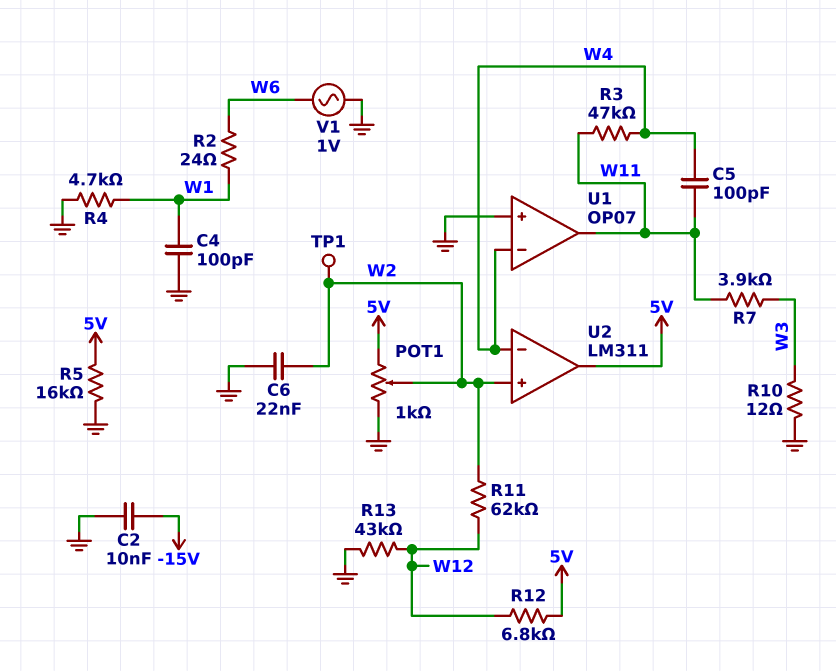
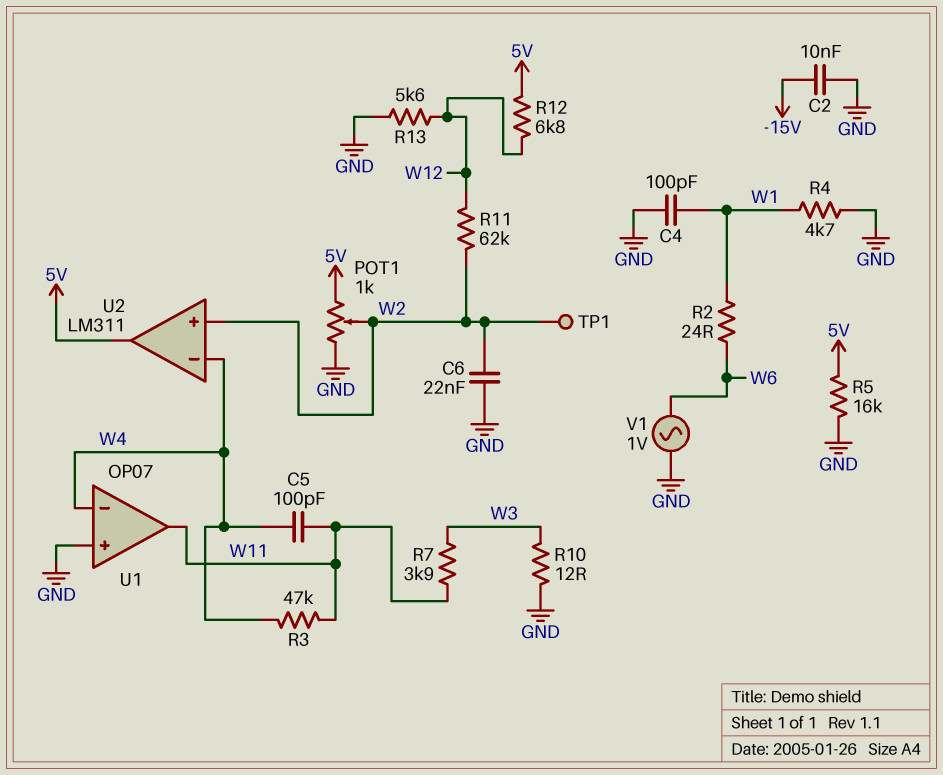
R13: 43k (GND, W12) -> 5.6k (GND, W12)

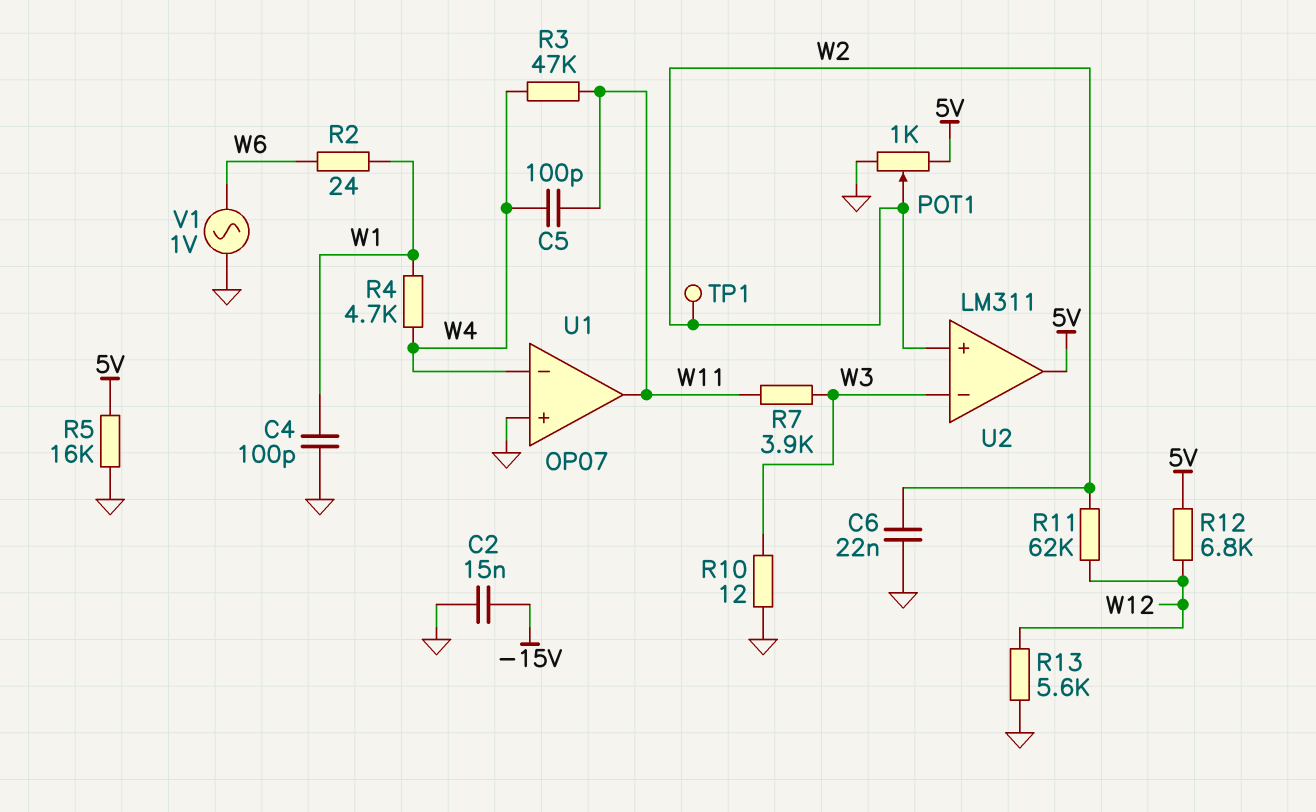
C2: 10nF (-15V, GND) -> 15nF (-15V, GND)
R4: 4.7k (GND, W1) -> 4.7k (W1, W4)
U2 pin in-: W4 -> W3

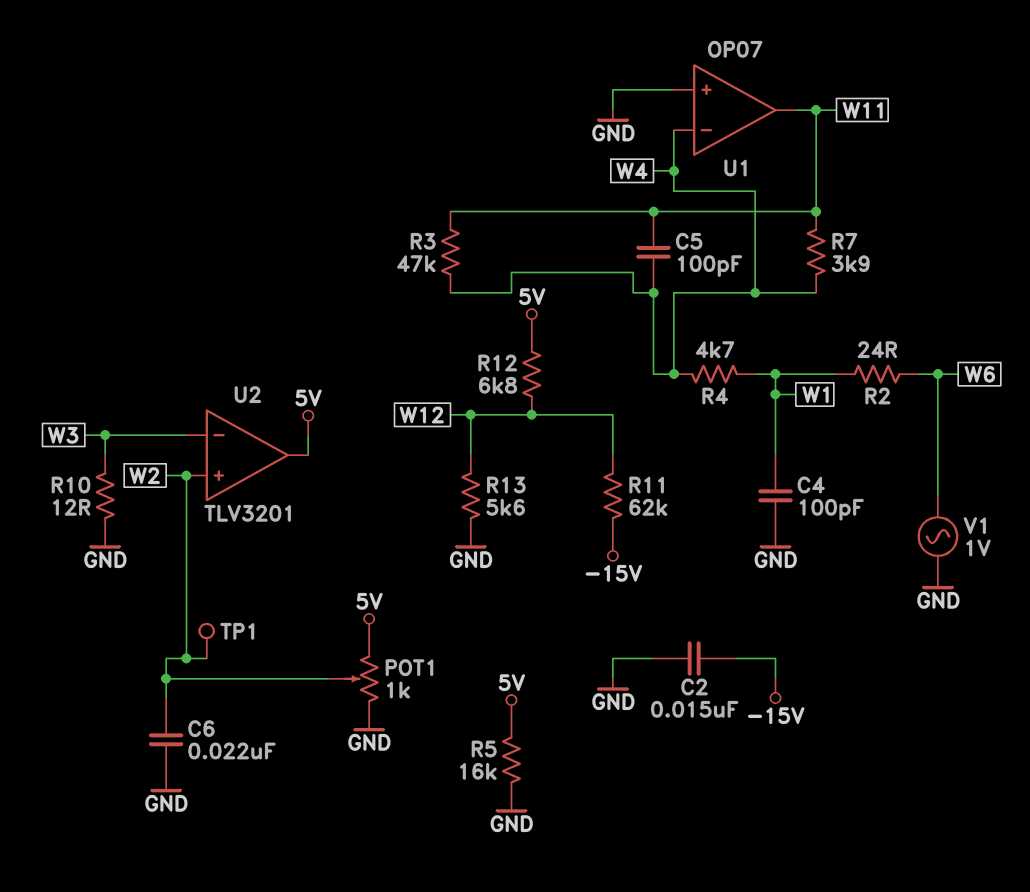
R7: 3.9k (W3, W11) -> 3.9k (W4, W11)
R11: 62k (W2, W12) -> 62k (-15V, W12)
U2: LM311 -> TLV3201

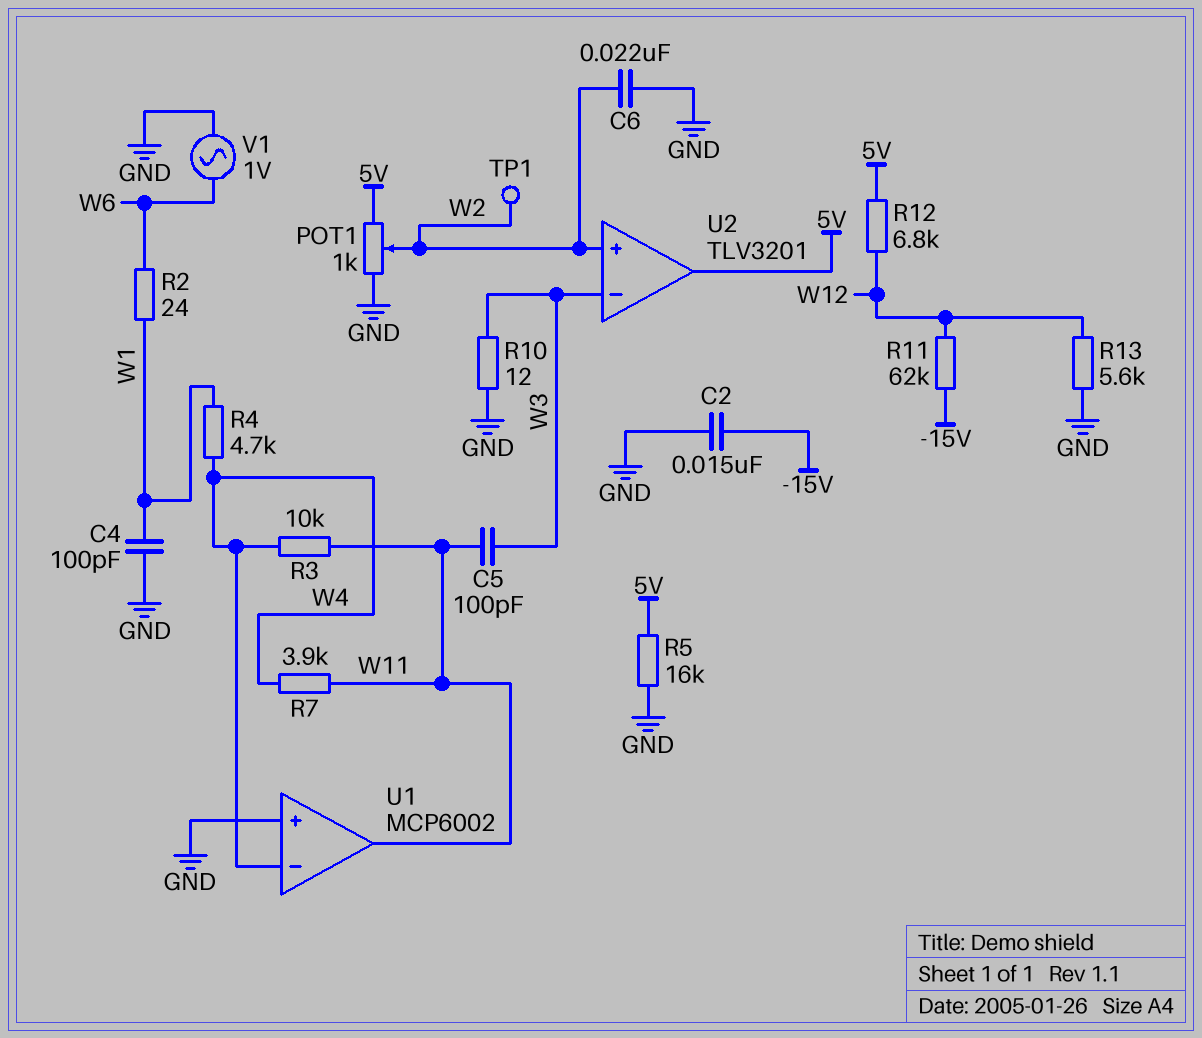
C5: 100pF (W4, W11) -> 100pF (W3, W11)
R3: 47k (W4, W11) -> 10k (W4, W11)
U1: OP07 -> MCP6002

